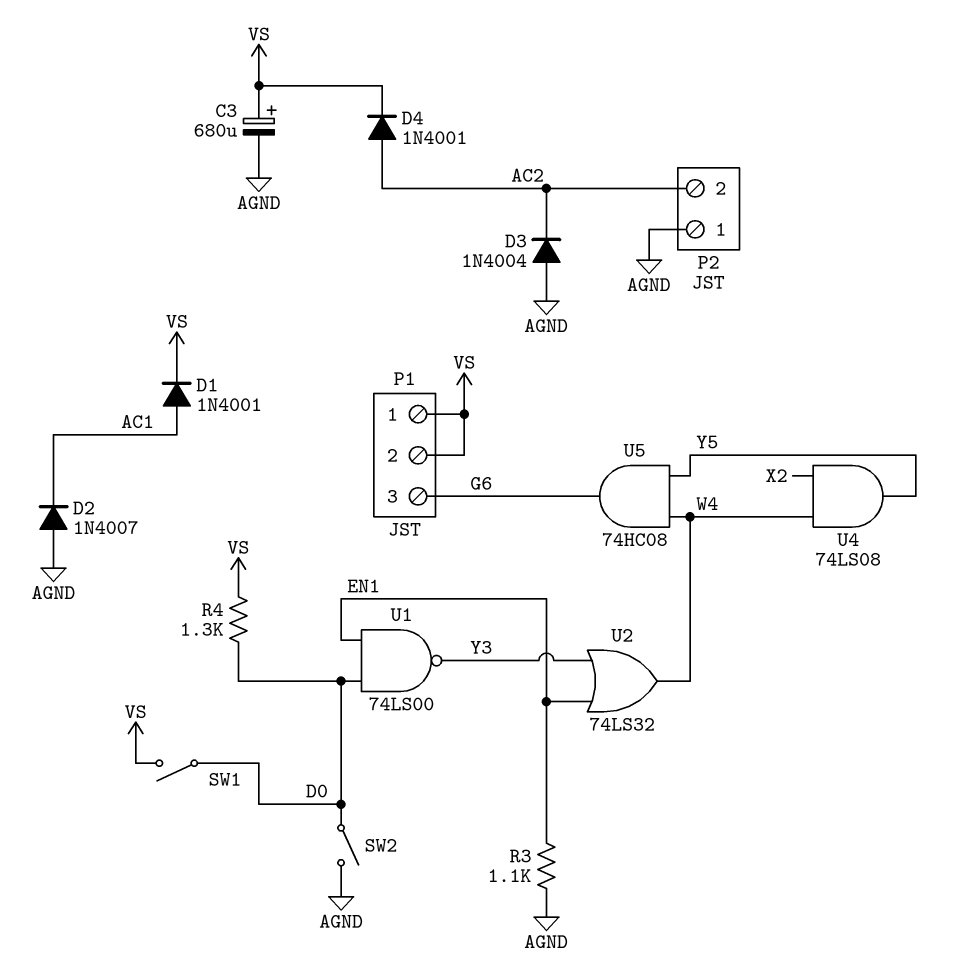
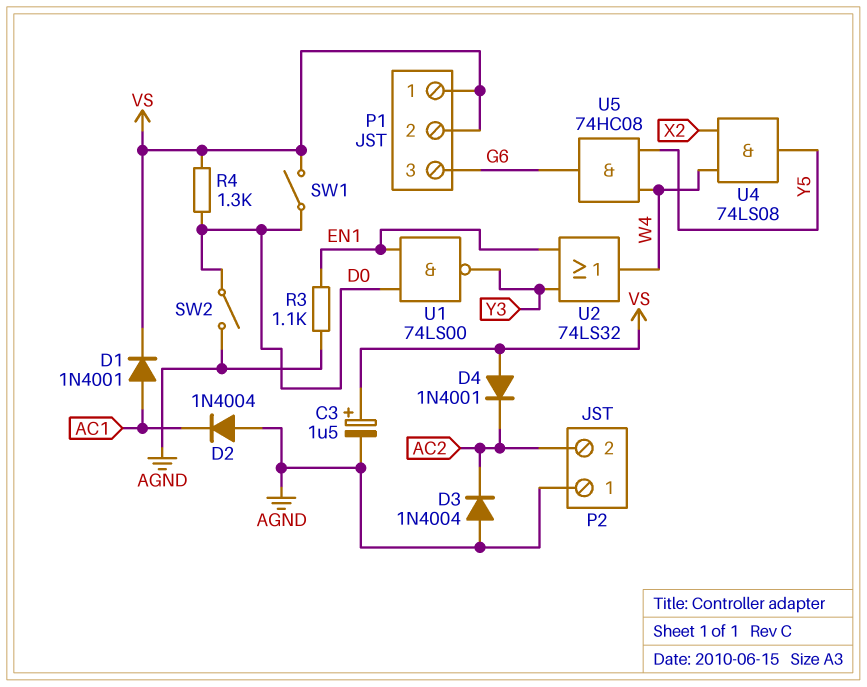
C3: 680uF (plus VS, minus AGND) -> 1.5uF (plus VS, minus AGND)
D2: diode 1N4007 (A AGND, K AC1) -> diode 1N4004 (A AGND, K AC1)
D4: diode 1N4001 (A AC2, K VS) -> diode 1N4001 (A VS, K AC2)

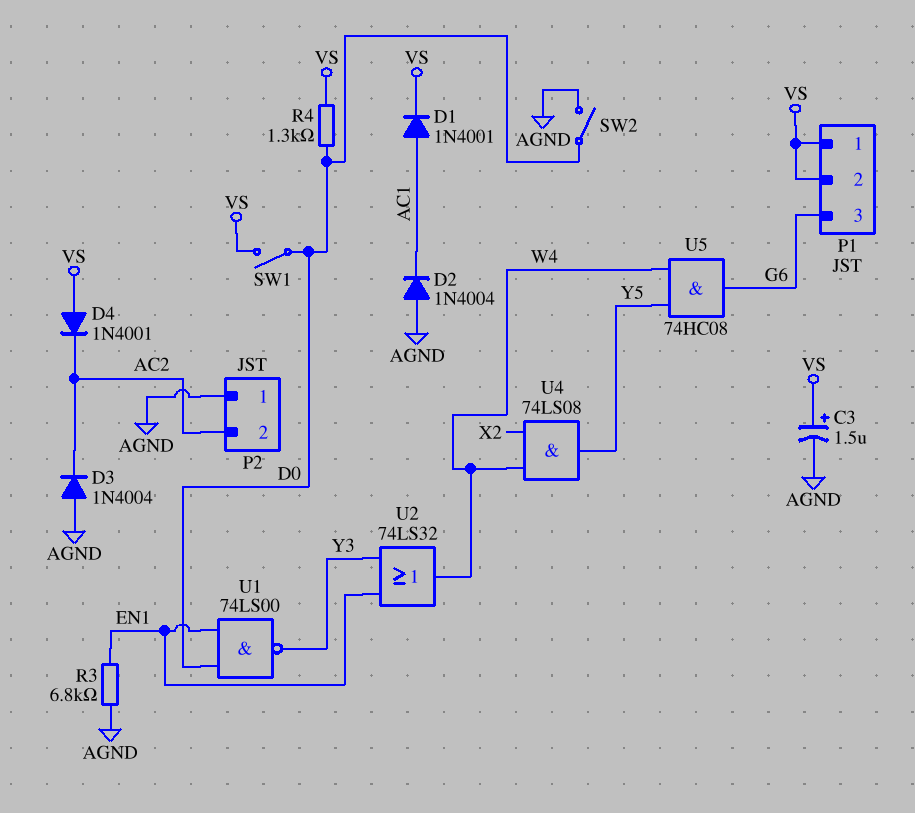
R3: 1.1k (AGND, EN1) -> 6.8k (AGND, EN1)

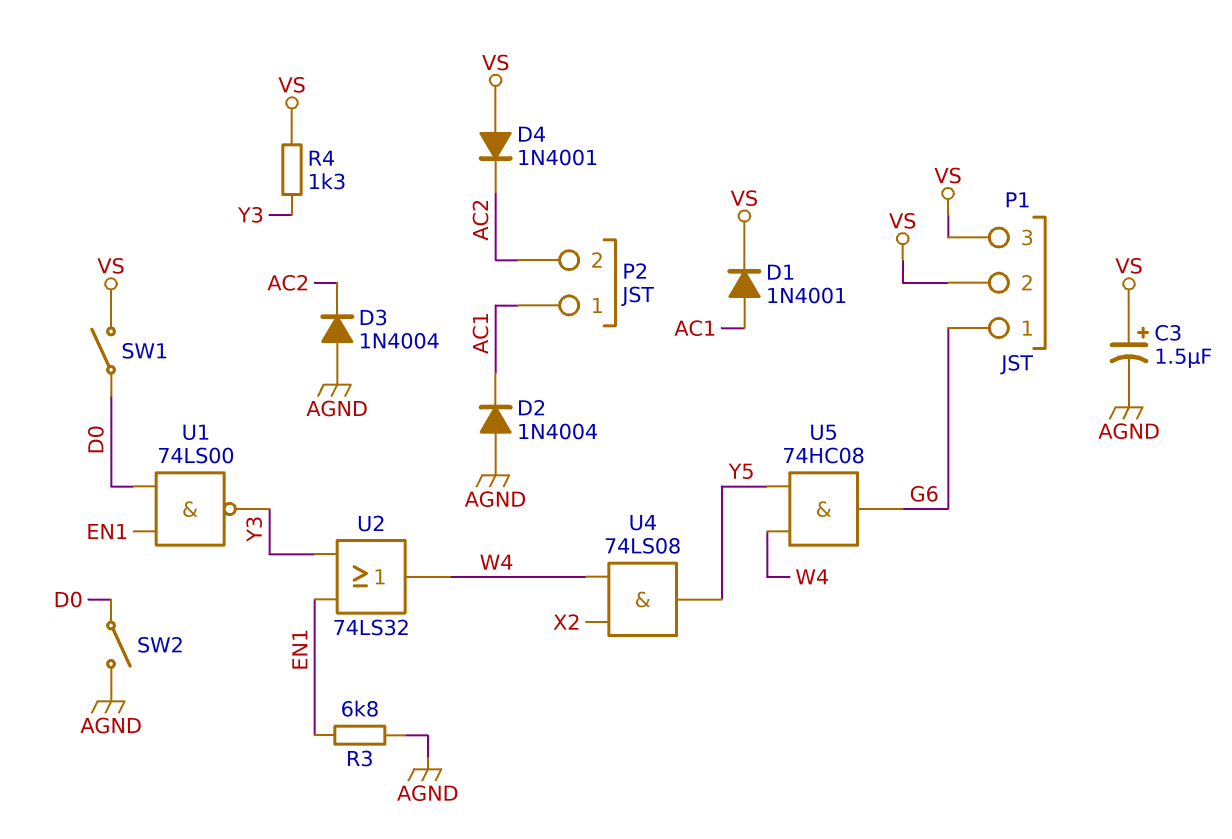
P1 pin 1: VS -> G6
P1 pin 3: G6 -> VS
P2 pin 1: AGND -> AC1
R4: 1.3k (D0, VS) -> 1.3k (VS, Y3)

